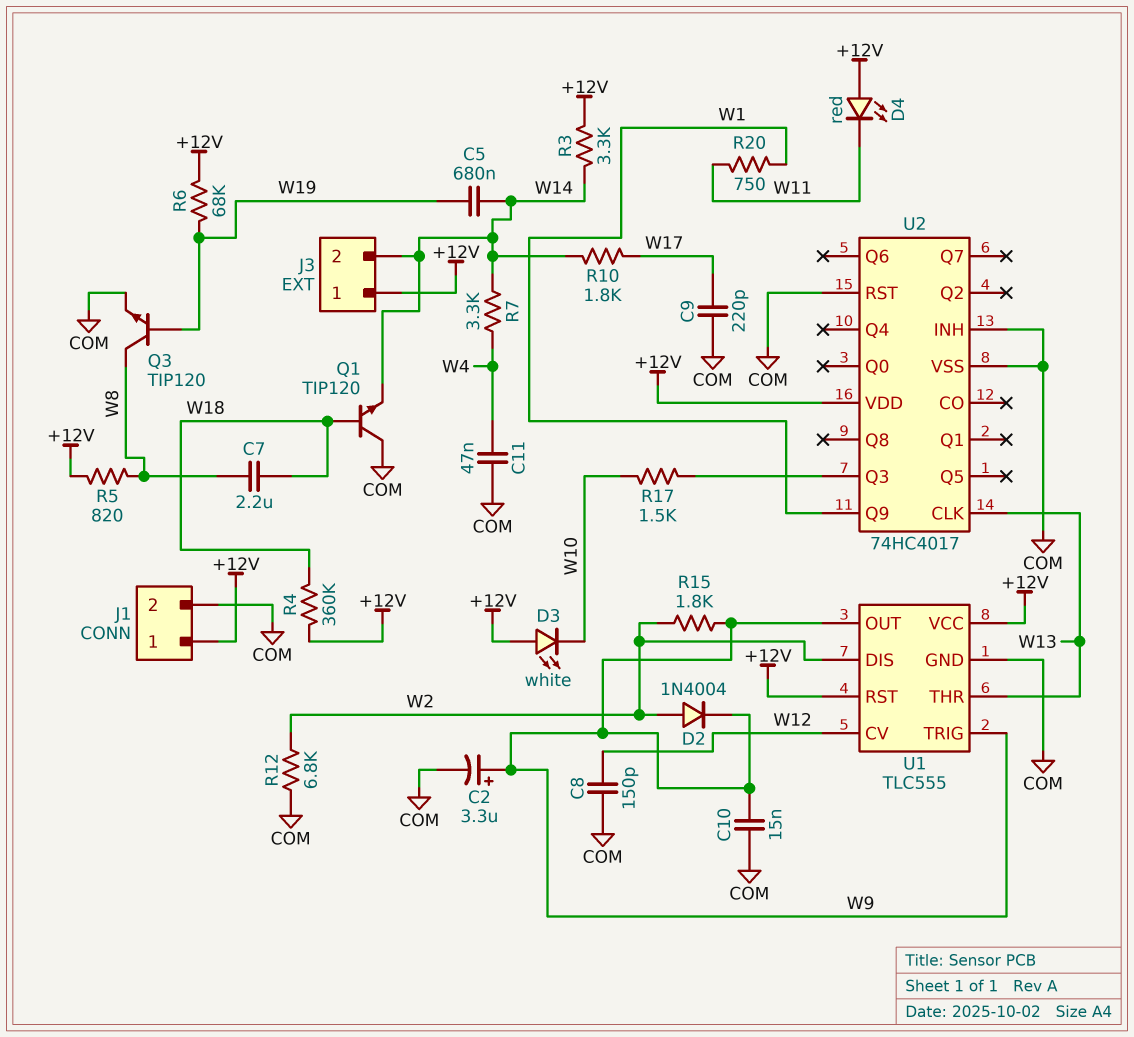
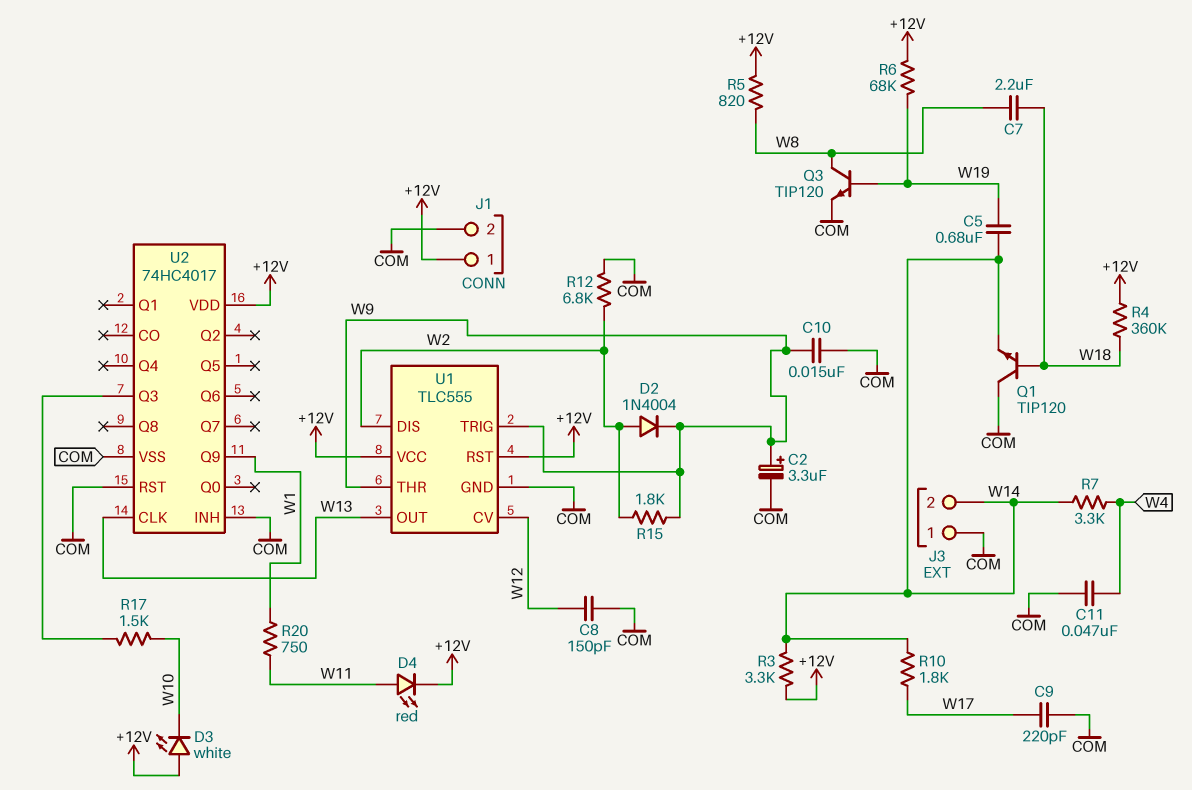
D4: LED red (A +12V, K W11) -> LED red (A W11, K +12V)
J3 pin 1: +12V -> COM
U1 pin OUT: W9 -> W13
U1 pin THR: W13 -> W9

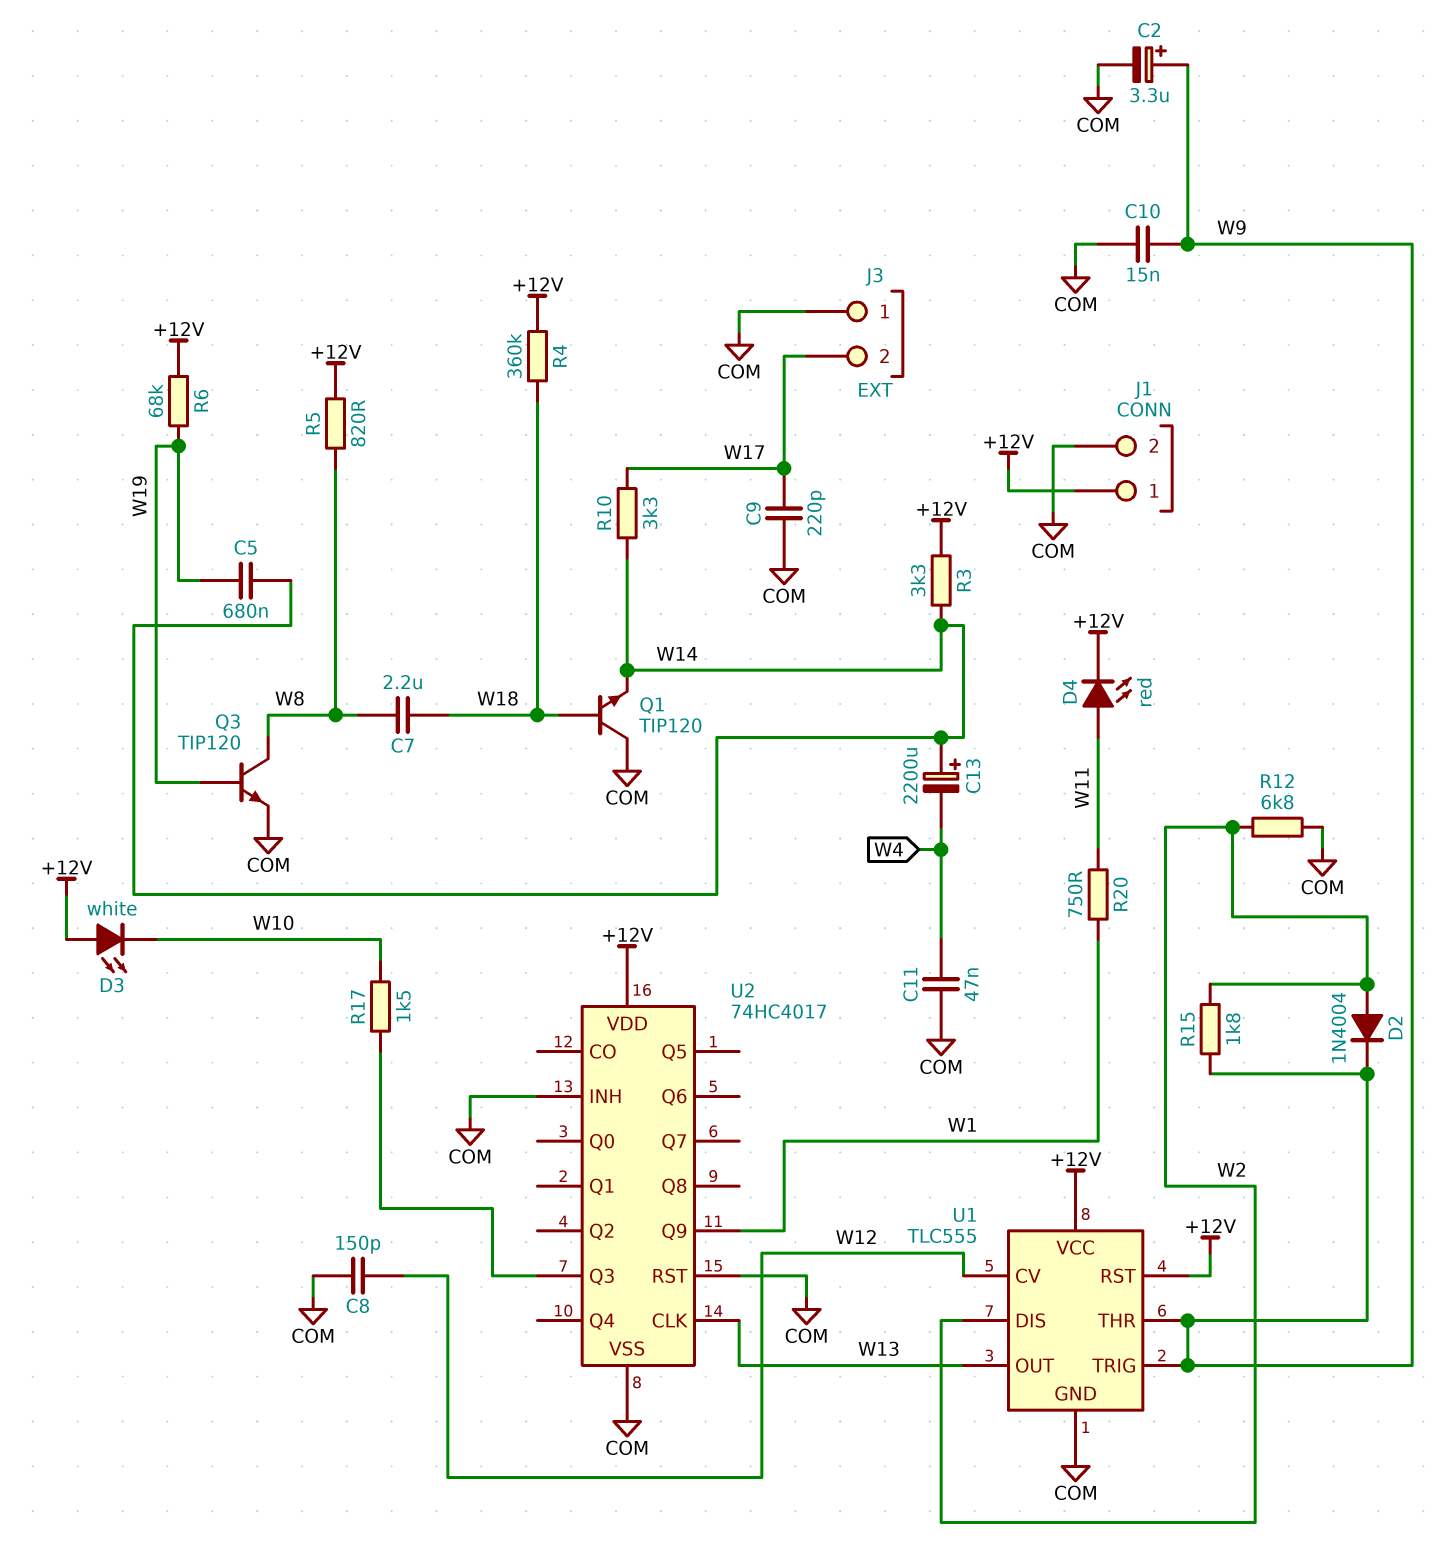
C13: none -> 2200uF (plus W14, minus W4)
J3 pin 2: W14 -> W17
R7: 3.3k (W4, W14) -> none
R10: 1.8k (W14, W17) -> 3.3k (W14, W17)

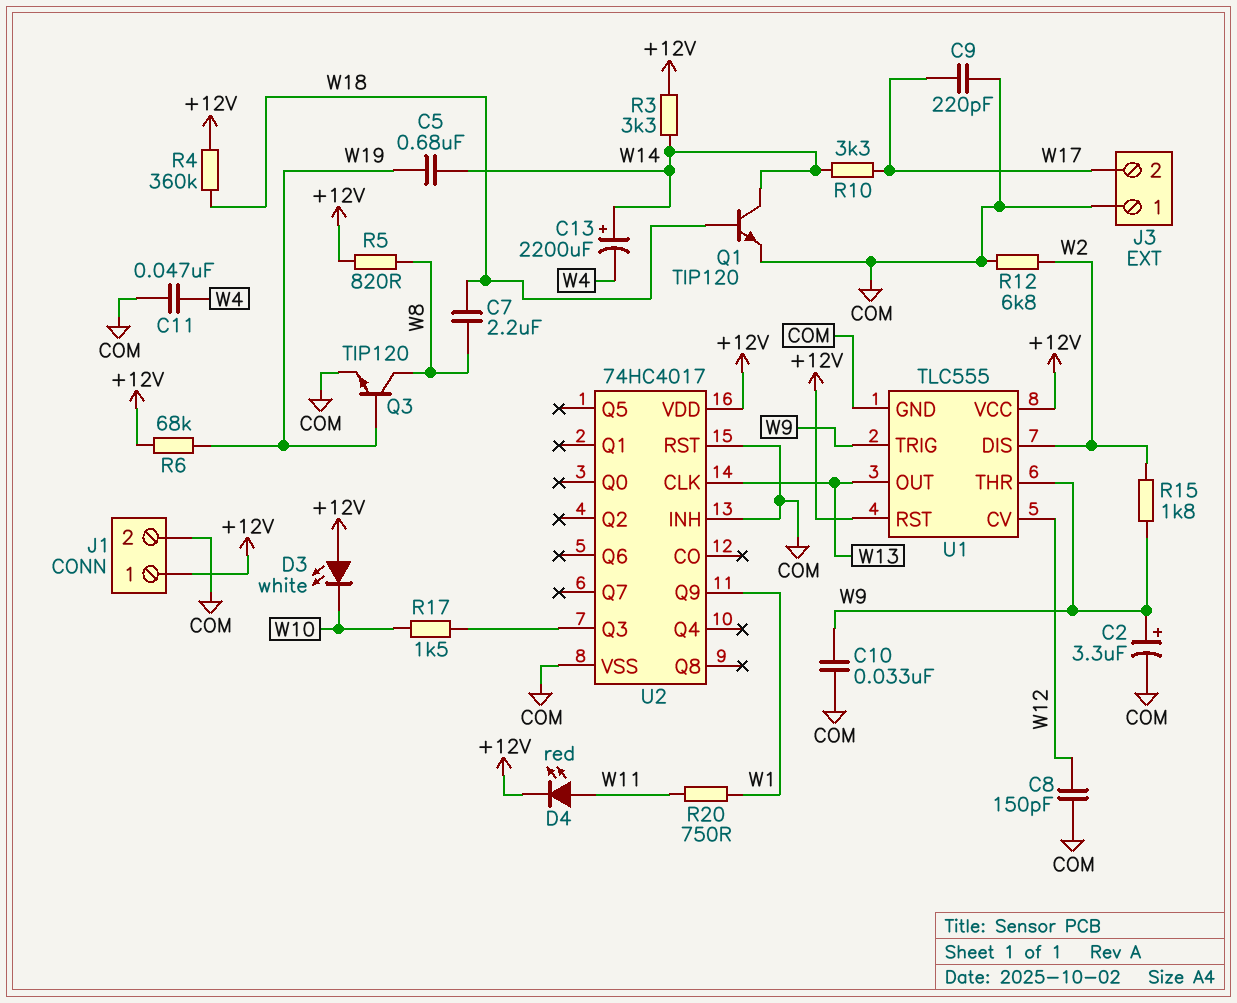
C10: 15nF (COM, W9) -> 33nF (COM, W9)
D2: diode 1N4004 (A W2, K W9) -> none
Q1: NPN TIP120 (B W18, C COM, E W14) -> NPN TIP120 (B W18, C W14, E COM)

